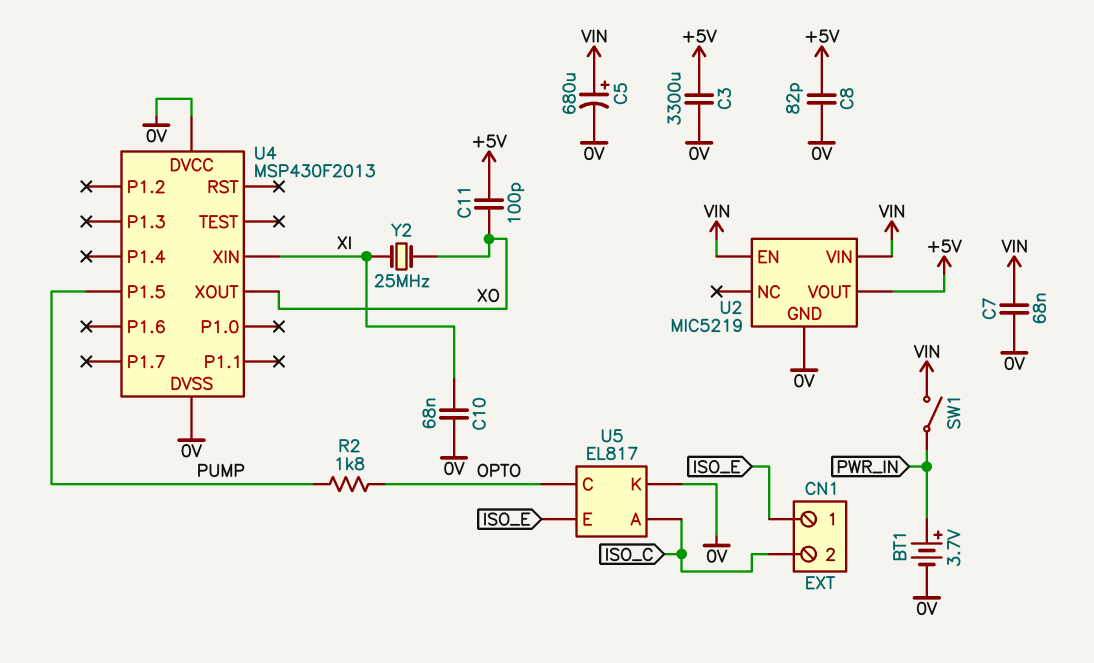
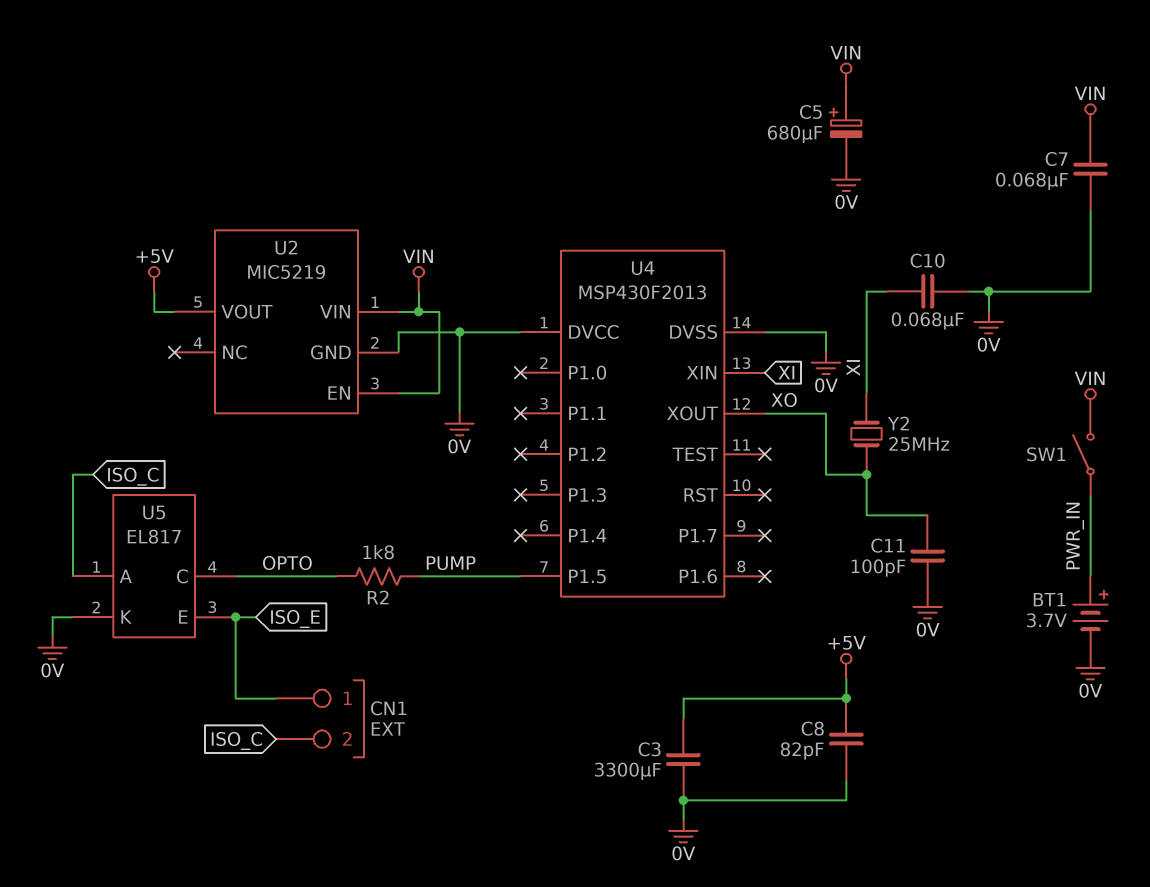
C11: 100pF (+5V, XO) -> 100pF (0V, XO)

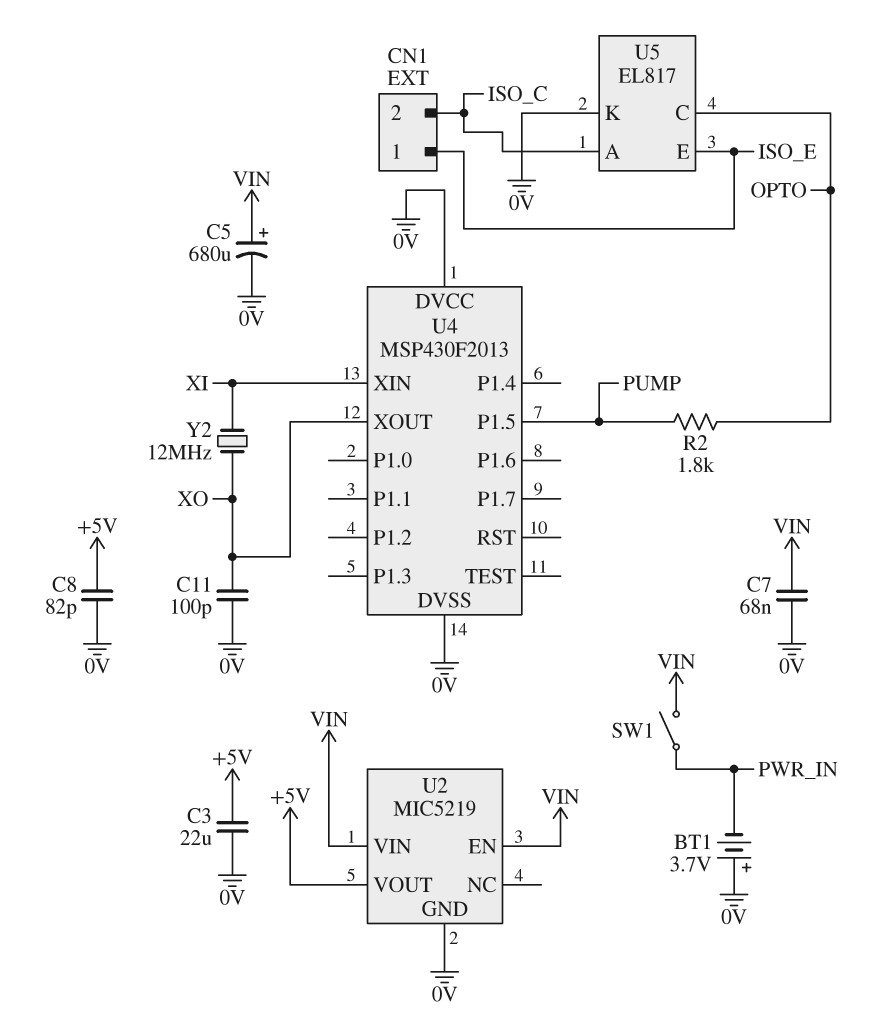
BT1: 3.7V (plus PWR_IN, minus 0V) -> 3.7V (plus 0V, minus PWR_IN)
C3: 3300uF (+5V, 0V) -> 22uF (+5V, 0V)
C10: 68nF (0V, XI) -> none
Y2: 25MHz (XI, XO) -> 12MHz (XI, XO)

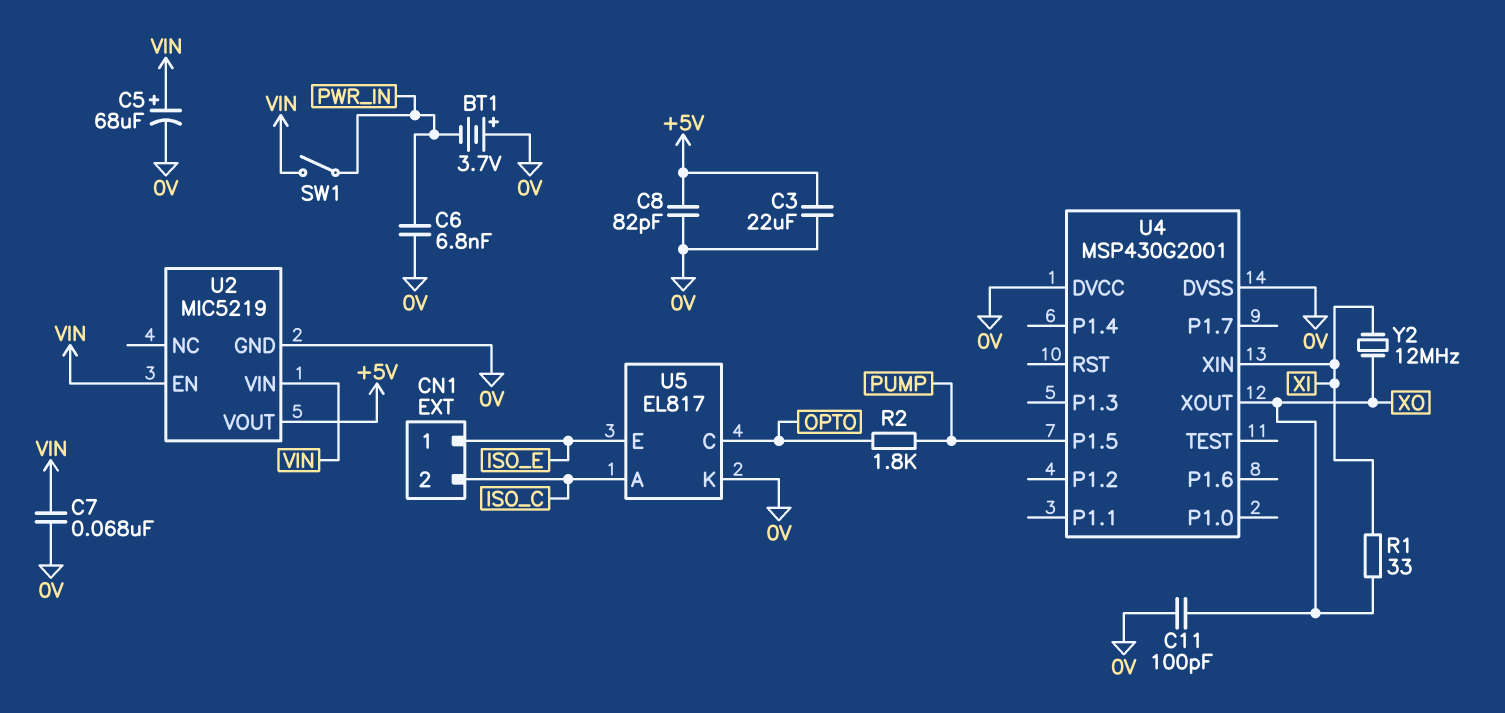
C5: 680uF (plus VIN, minus 0V) -> 68uF (plus VIN, minus 0V)
C6: none -> 6.8nF (0V, PWR_IN)
R1: none -> 33 (XI, XO)
U4: MSP430F2013 -> MSP430G2001

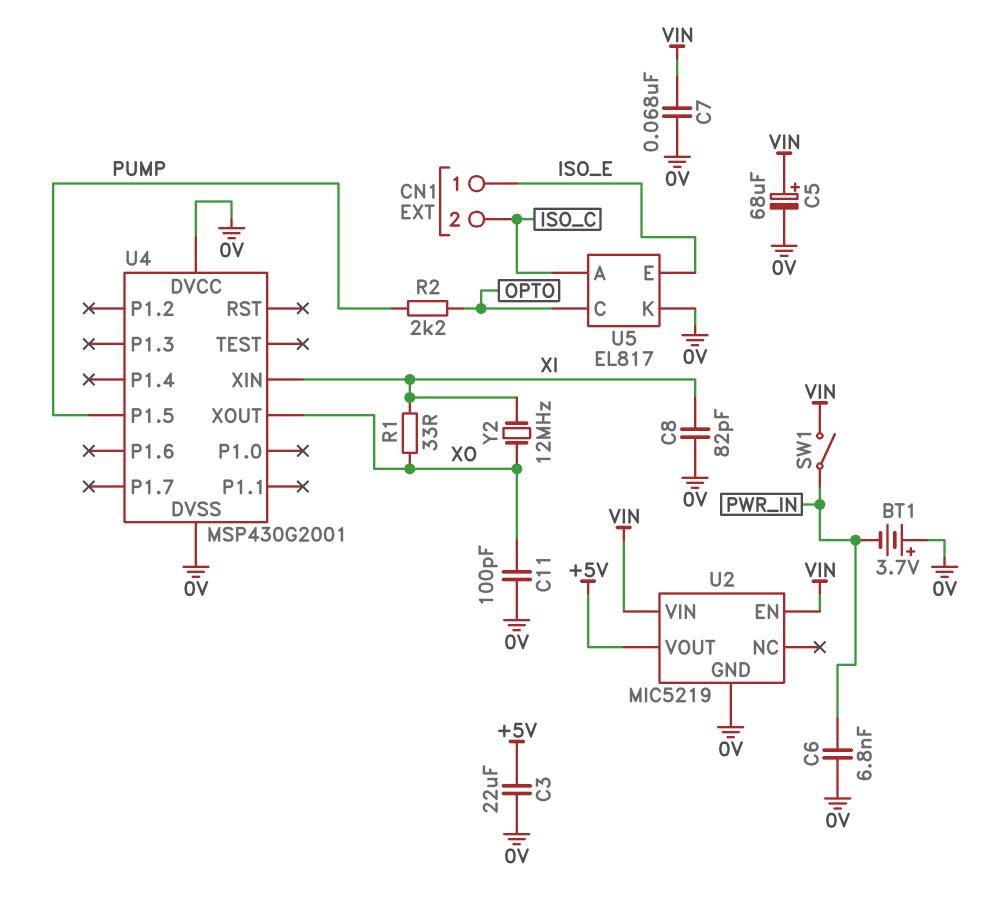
C8: 82pF (+5V, 0V) -> 82pF (0V, XI)
R2: 1.8k (OPTO, PUMP) -> 2.2k (OPTO, PUMP)

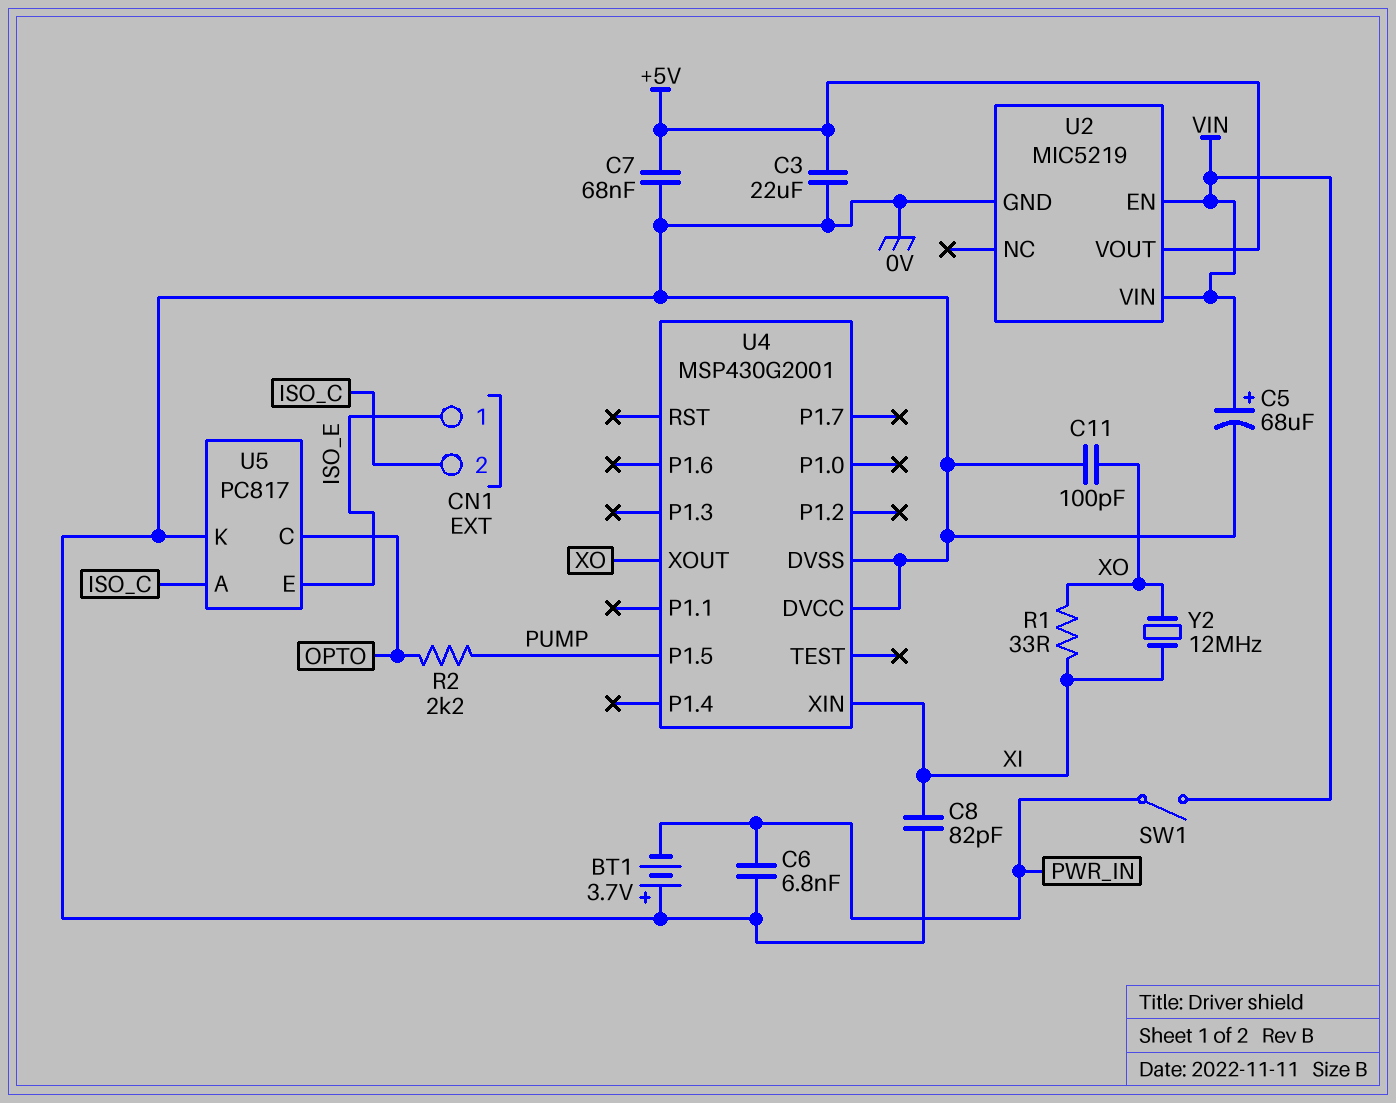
C7: 68nF (0V, VIN) -> 68nF (+5V, 0V)
U5: EL817 -> PC817

